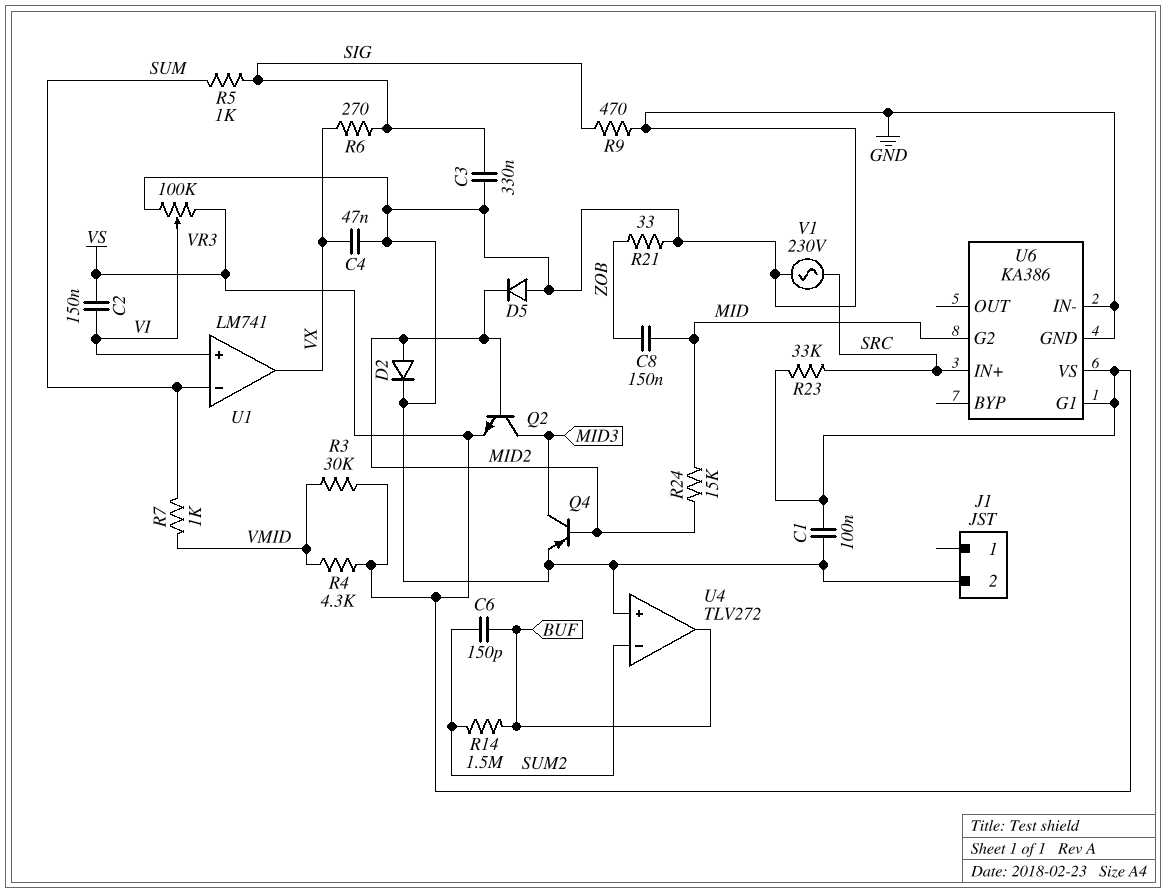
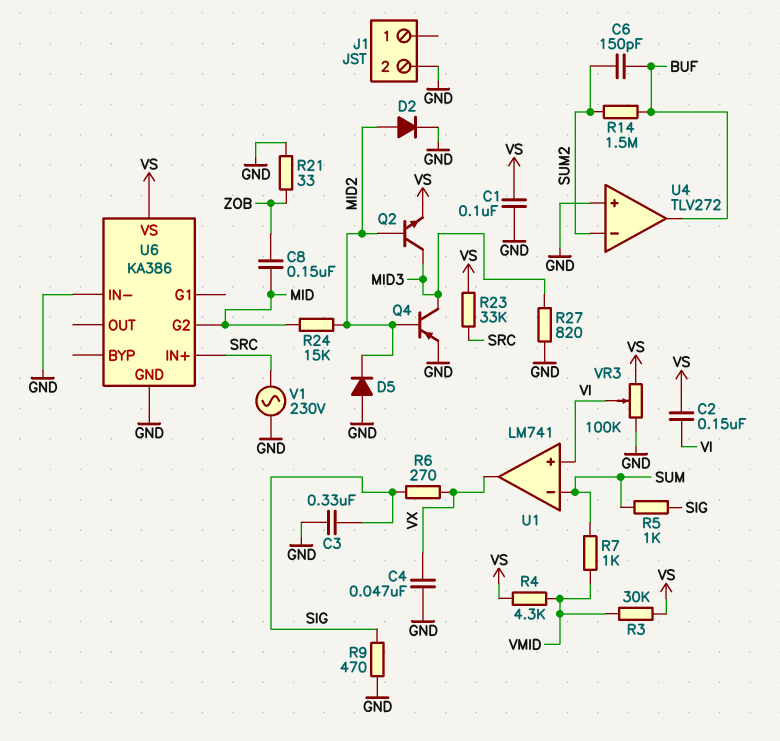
R27: none -> 820 (GND, MID3)
U6 pin G1: VS -> none

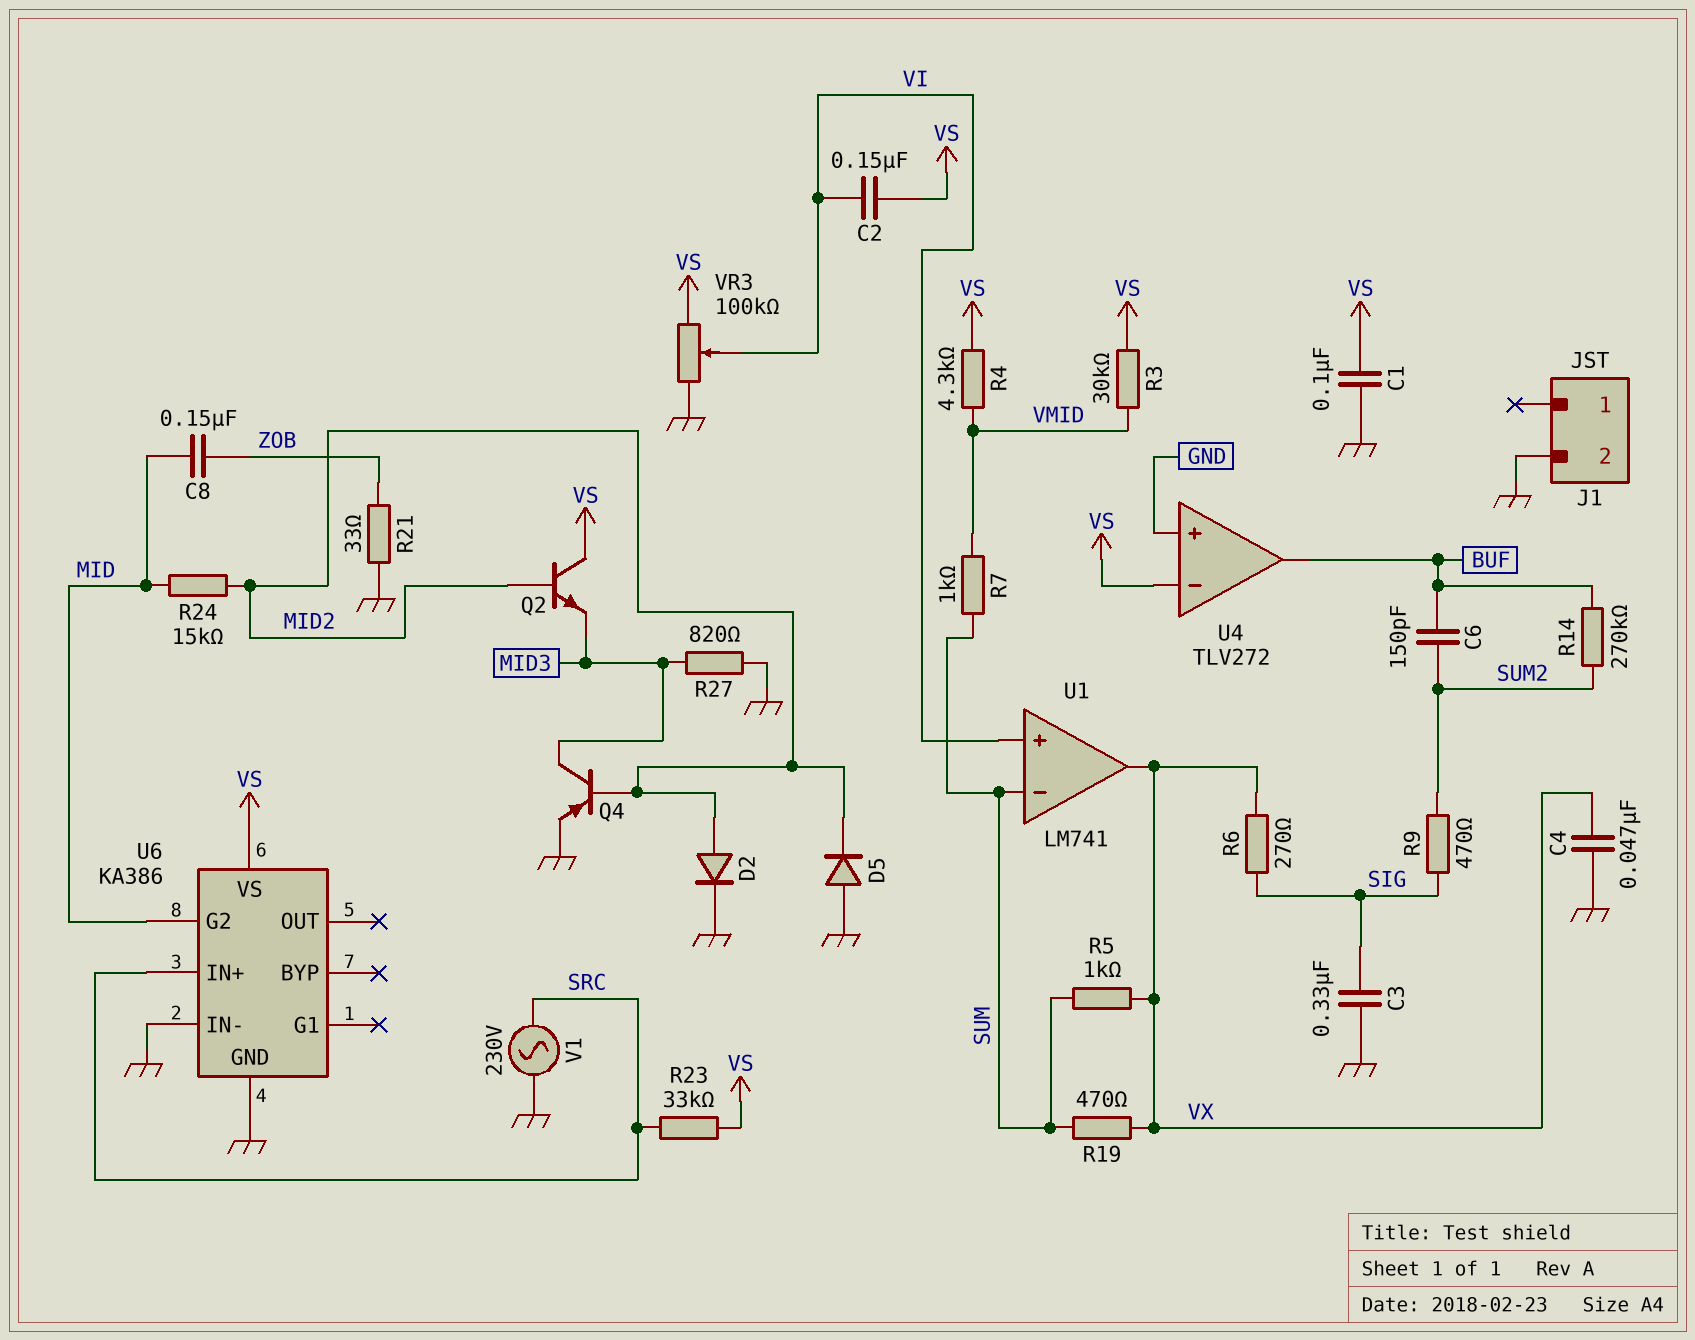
Q2: NPN (B MID2, C MID3, E VS) -> NPN (B MID2, C VS, E MID3)
R5: 1k (SIG, SUM) -> 1k (SUM, VX)
R9: 470 (GND, SIG) -> 470 (SIG, SUM2)
R14: 1.5M (BUF, SUM2) -> 270k (BUF, SUM2)
R19: none -> 470 (SUM, VX)
U4 pin in-: SUM2 -> VS

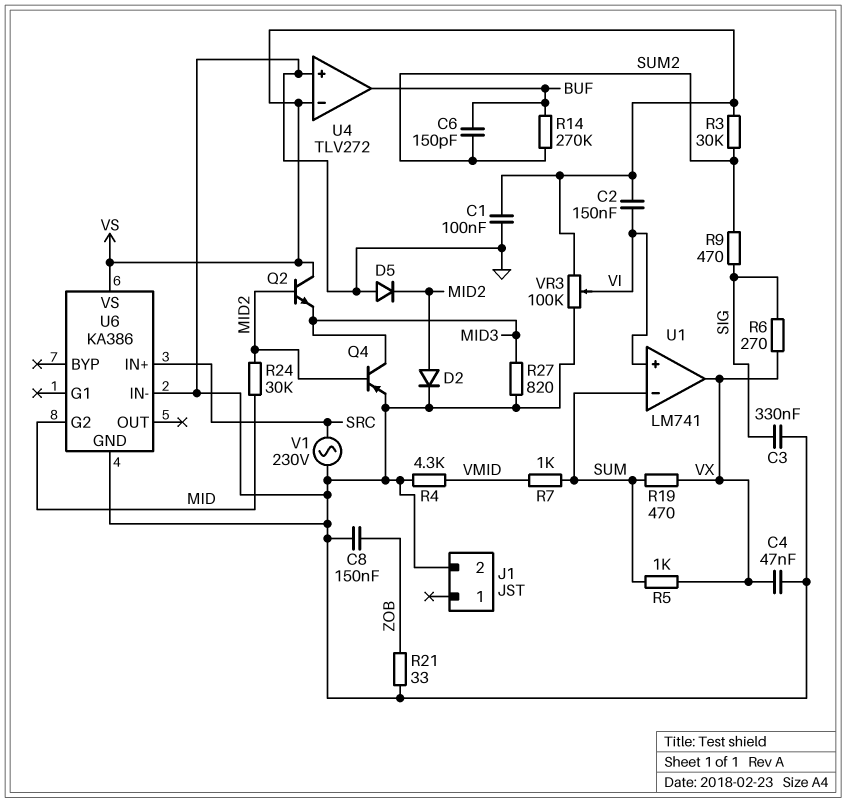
C8: 150nF (MID, ZOB) -> 150nF (GND, ZOB)
R3: 30k (VMID, VS) -> 30k (SUM2, VS)
R4: 4.3k (VMID, VS) -> 4.3k (GND, VMID)
R23: 33k (SRC, VS) -> none
R24: 15k (MID, MID2) -> 30k (MID, MID2)

